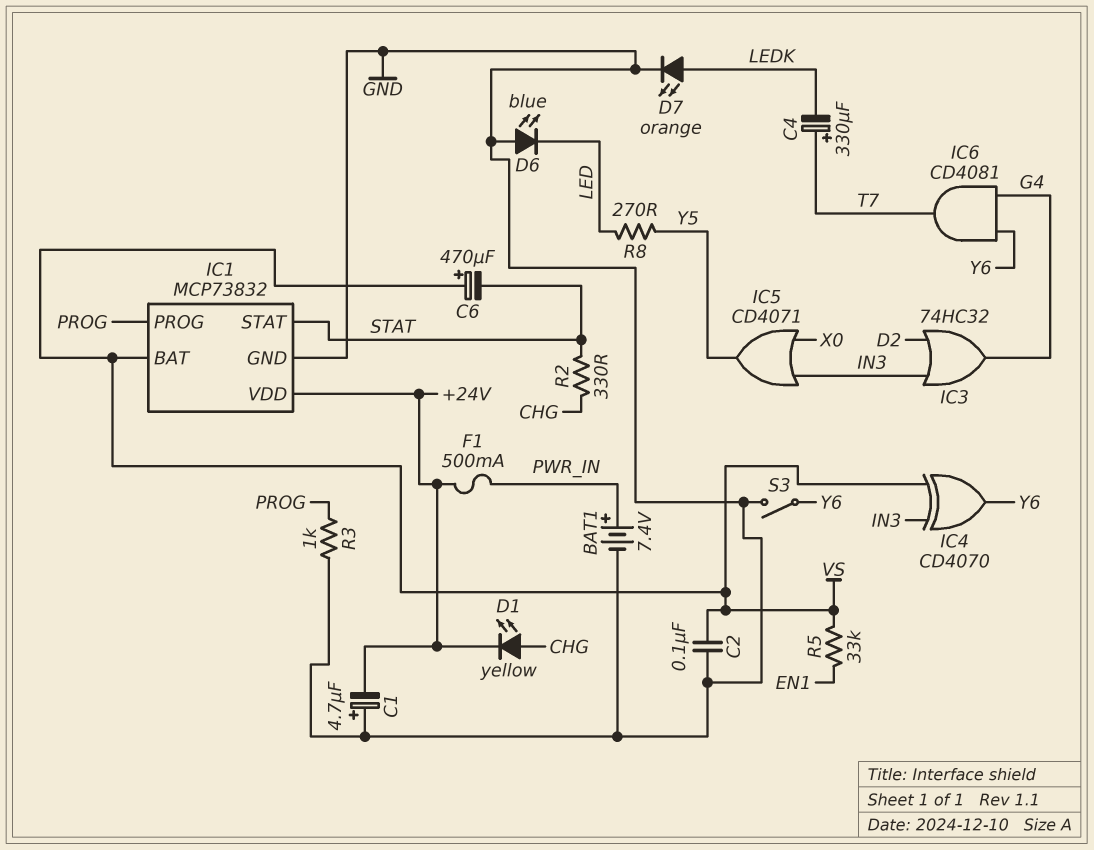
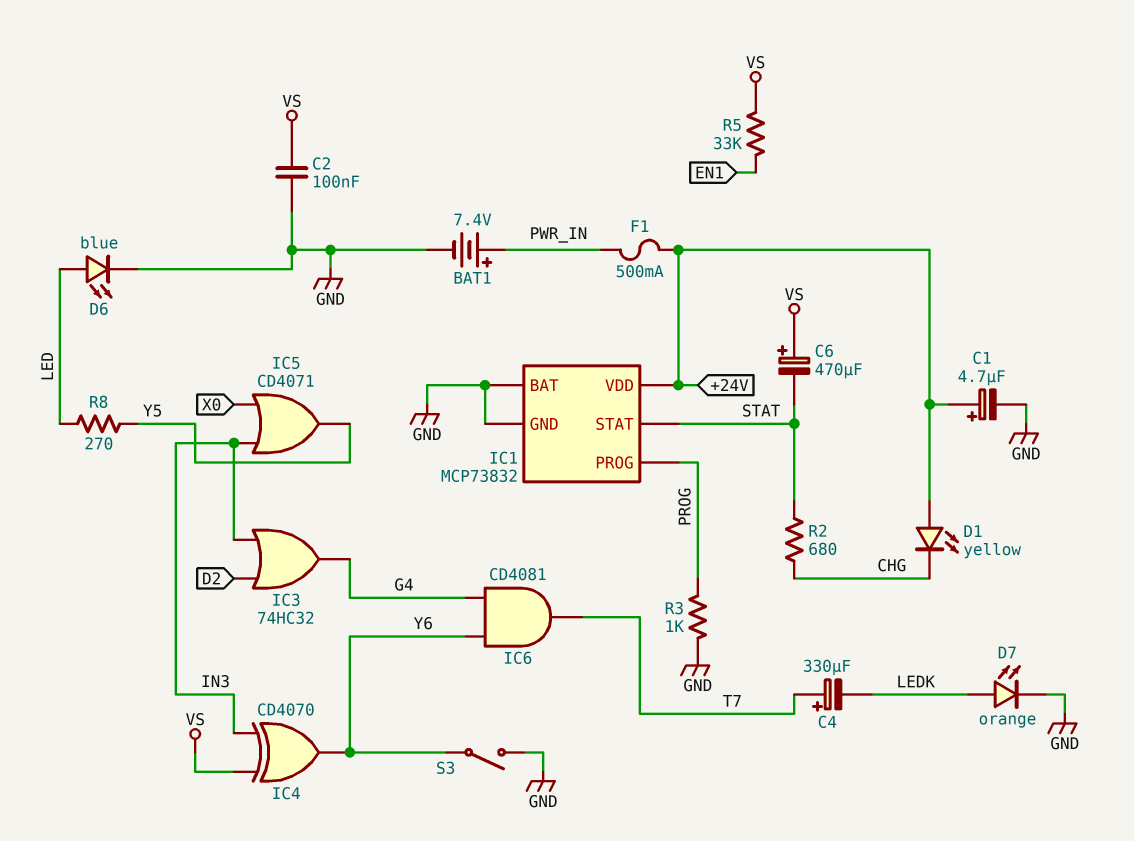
C1: 4.7uF (plus GND, minus +24V) -> 4.7uF (plus +24V, minus GND)
D1: LED yellow (A CHG, K +24V) -> LED yellow (A +24V, K CHG)
D6: LED blue (A GND, K LED) -> LED blue (A LED, K GND)
IC1 pin BAT: VS -> GND
R2: 330 (CHG, STAT) -> 680 (CHG, STAT)

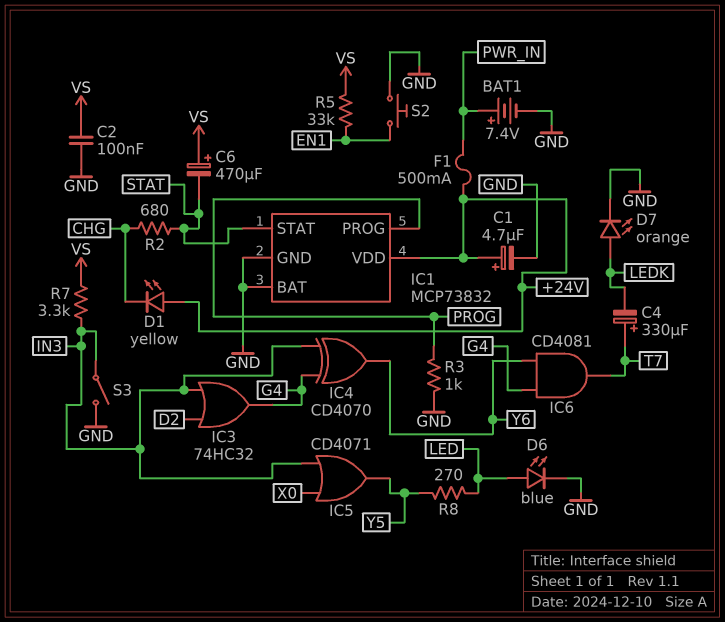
IC4: XOR CD4070 (in IN3, in VS, out Y6) -> XOR CD4070 (in G4, in IN3, out Y6)
R7: none -> 3.3k (IN3, VS)
S2: none -> button (EN1, GND)
S3: switch (GND, Y6) -> switch (GND, IN3)

